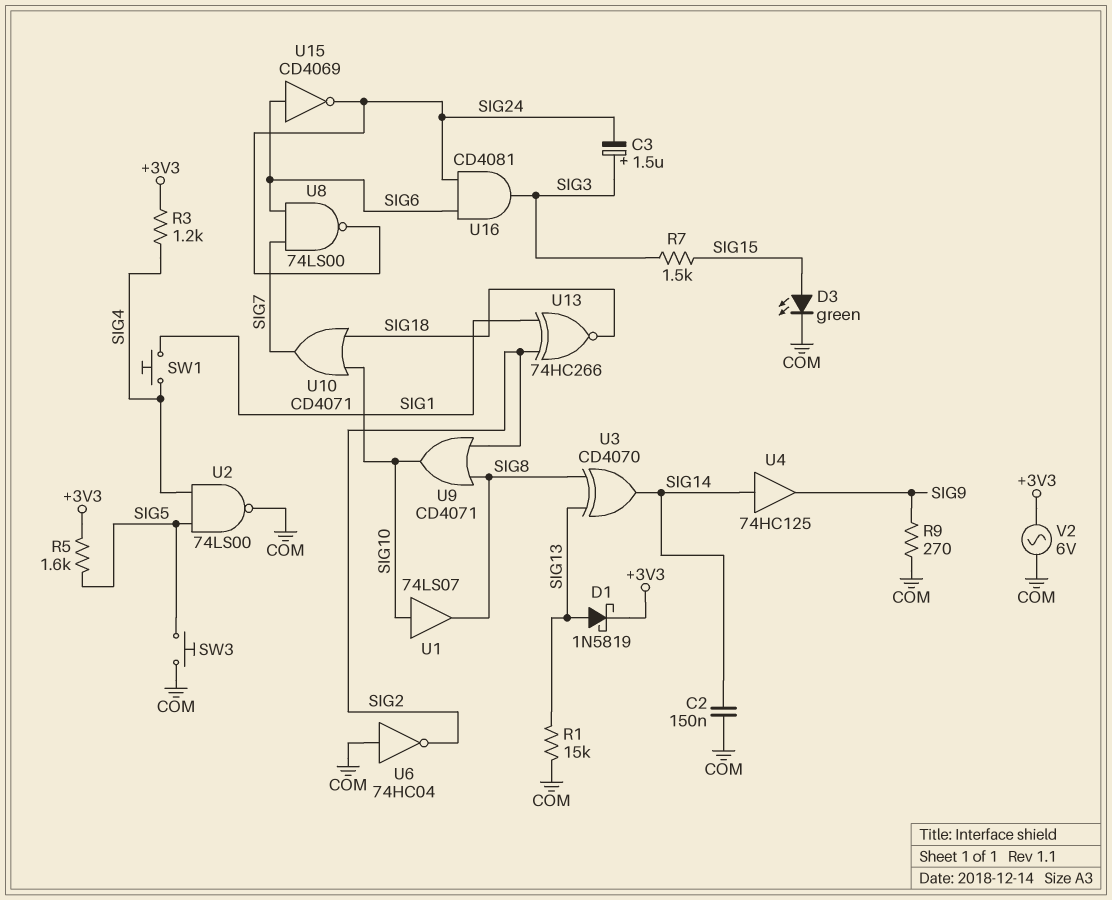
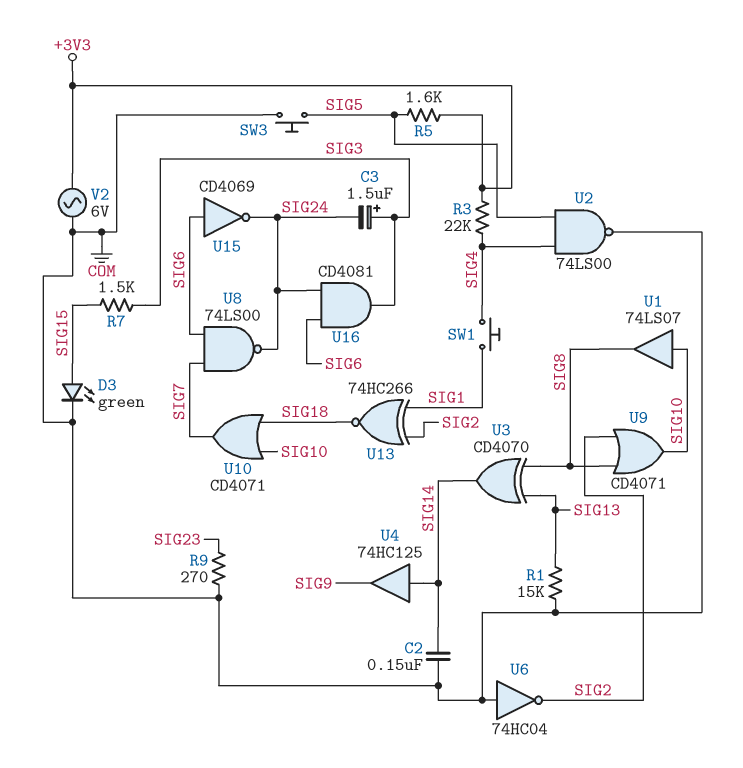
D1: schottky 1N5819 (A SIG13, K +3V3) -> none
R3: 1.2k (+3V3, SIG4) -> 22k (+3V3, SIG4)
R9: 270 (COM, SIG9) -> 270 (COM, SIG23)

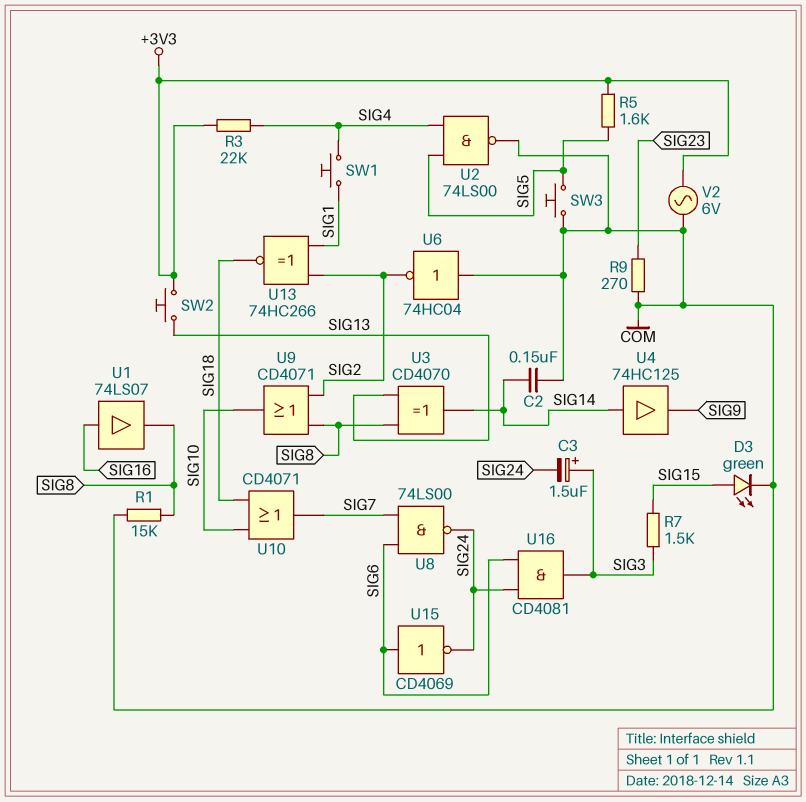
R1: 15k (COM, SIG13) -> 15k (COM, SIG8)
SW2: none -> button (+3V3, SIG13)
U1: buffer 74LS07 (in SIG10, out SIG8) -> buffer 74LS07 (in SIG16, out SIG8)

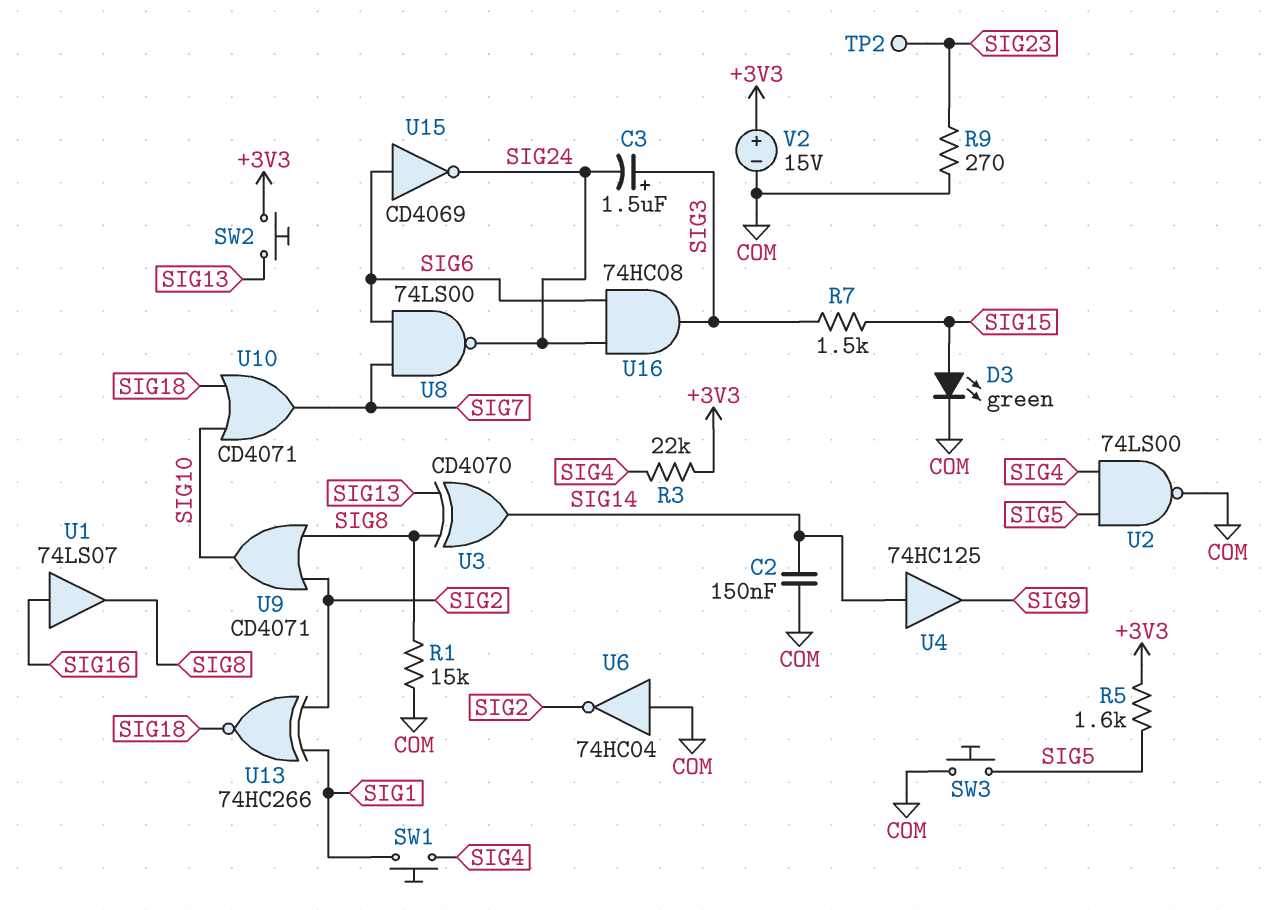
TP2: none -> test point (SIG23)
U16: AND CD4081 (in SIG6, in SIG24, out SIG3) -> AND 74HC08 (in SIG6, in SIG24, out SIG3)
V2: AC 6V (+3V3, COM) -> 15V (plus +3V3, minus COM)

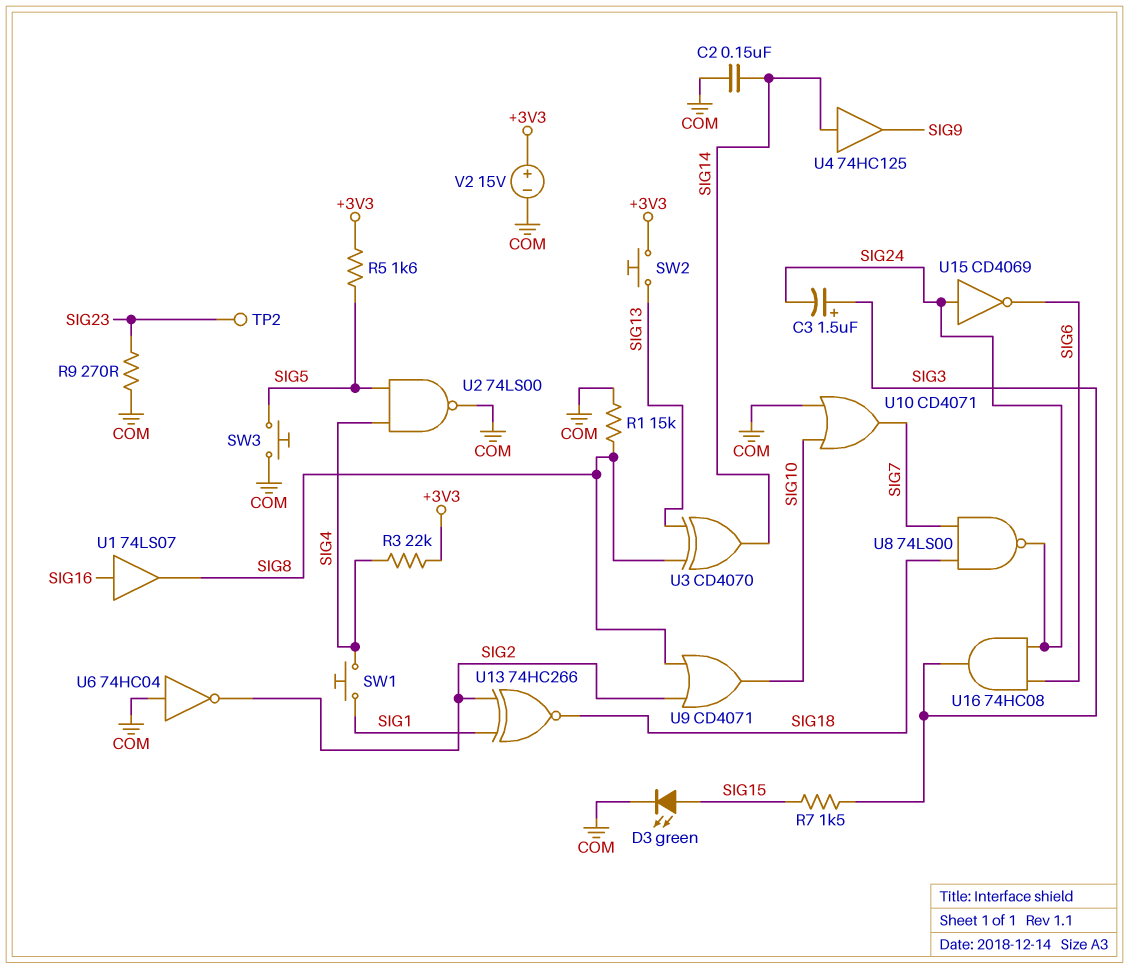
U8: NAND 74LS00 (in SIG6, in SIG7, out SIG24) -> NAND 74LS00 (in SIG7, in SIG18, out SIG24)
U10: OR CD4071 (in SIG10, in SIG18, out SIG7) -> OR CD4071 (in COM, in SIG10, out SIG7)
U15: NOT CD4069 (in SIG6, out SIG24) -> NOT CD4069 (in SIG24, out SIG6)

